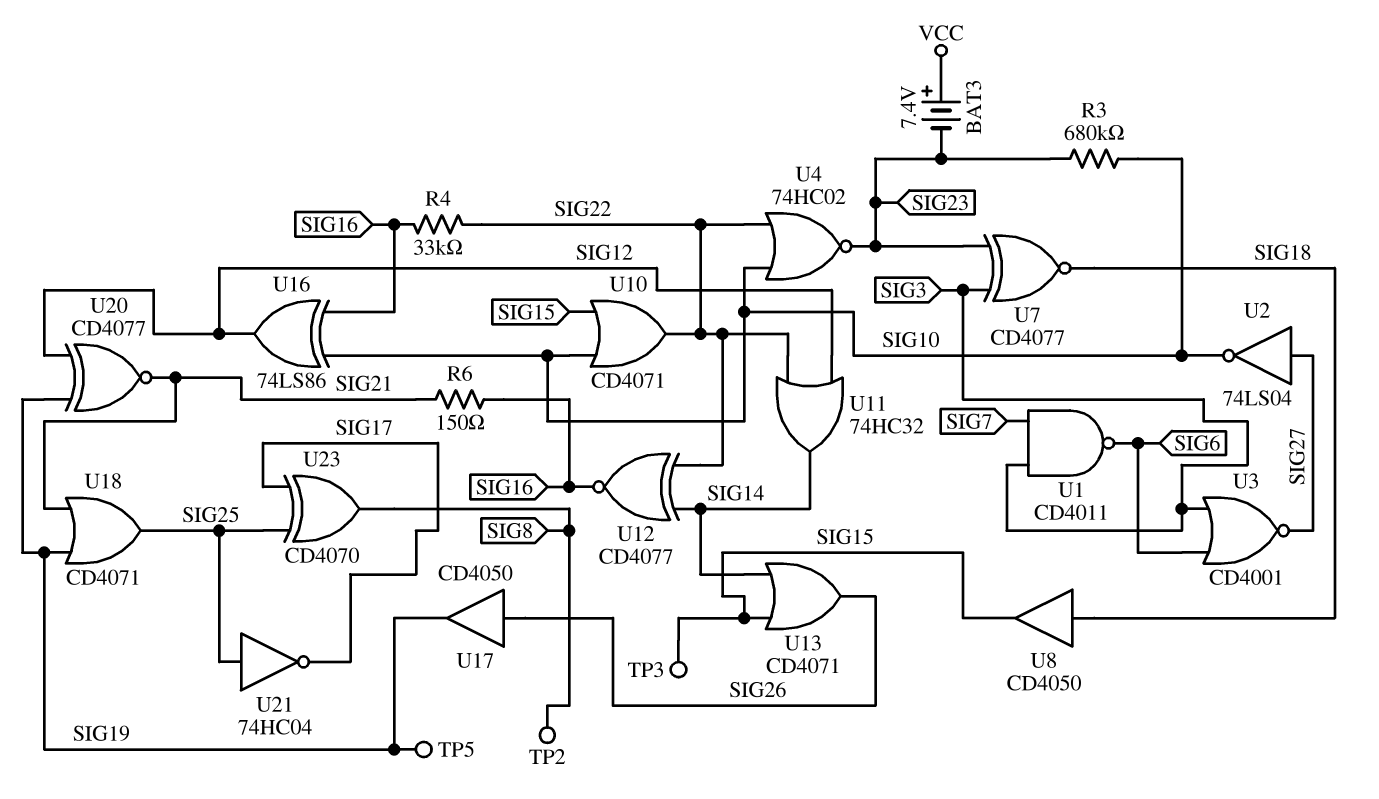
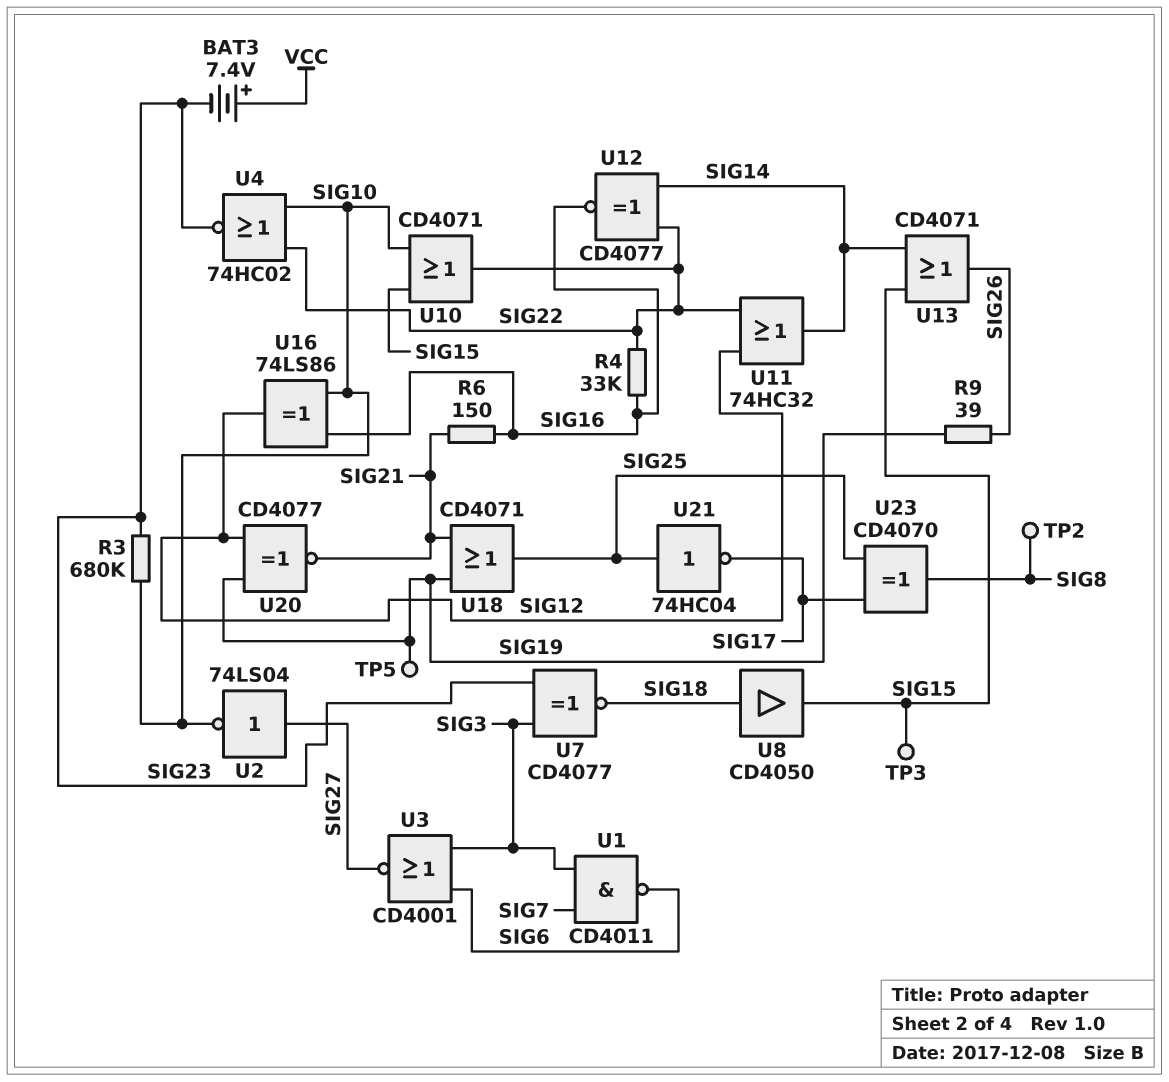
R9: none -> 39 (SIG19, SIG26)
U17: buffer CD4050 (in SIG26, out SIG19) -> none

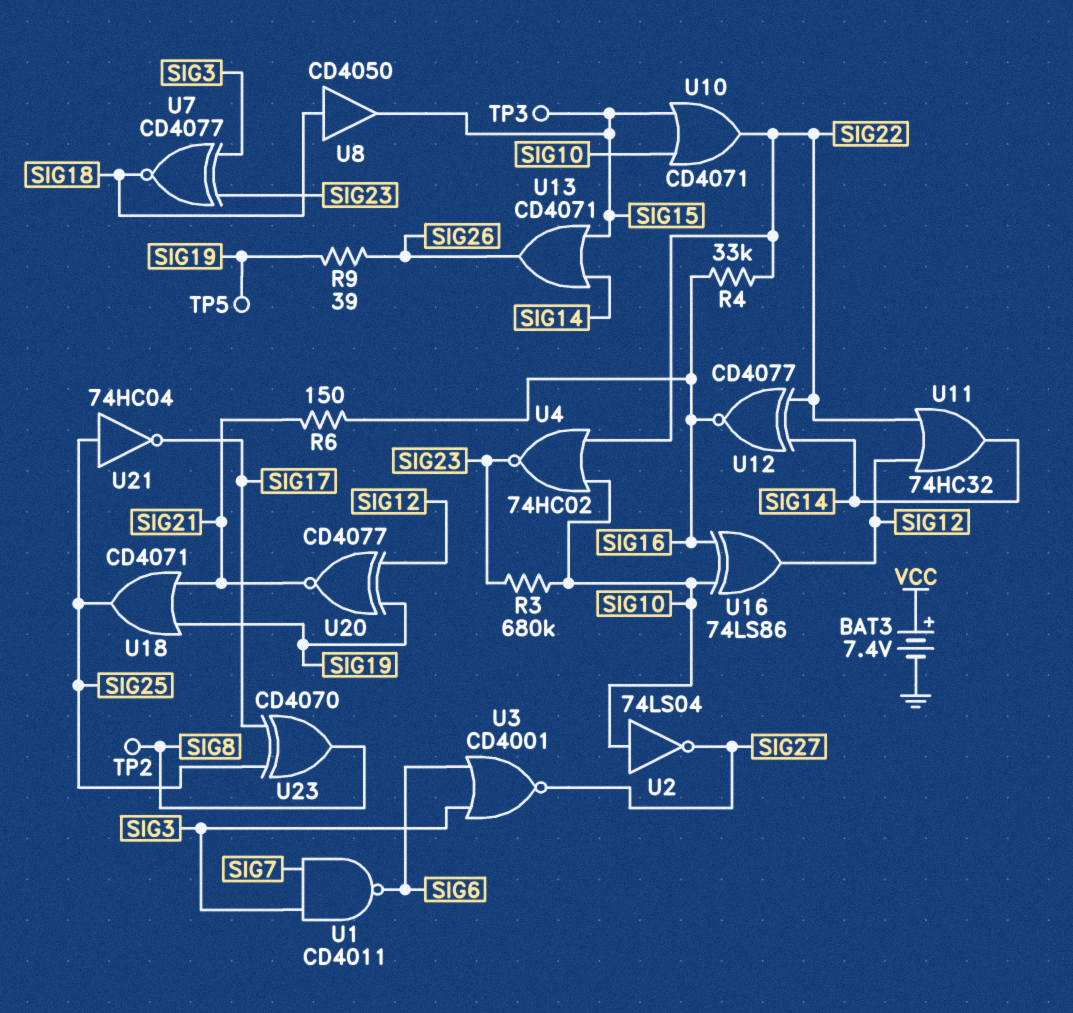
BAT3: 7.4V (plus VCC, minus SIG23) -> 7.4V (plus VCC, minus GND)
U2: NOT 74LS04 (in SIG27, out SIG10) -> NOT 74LS04 (in SIG10, out SIG27)

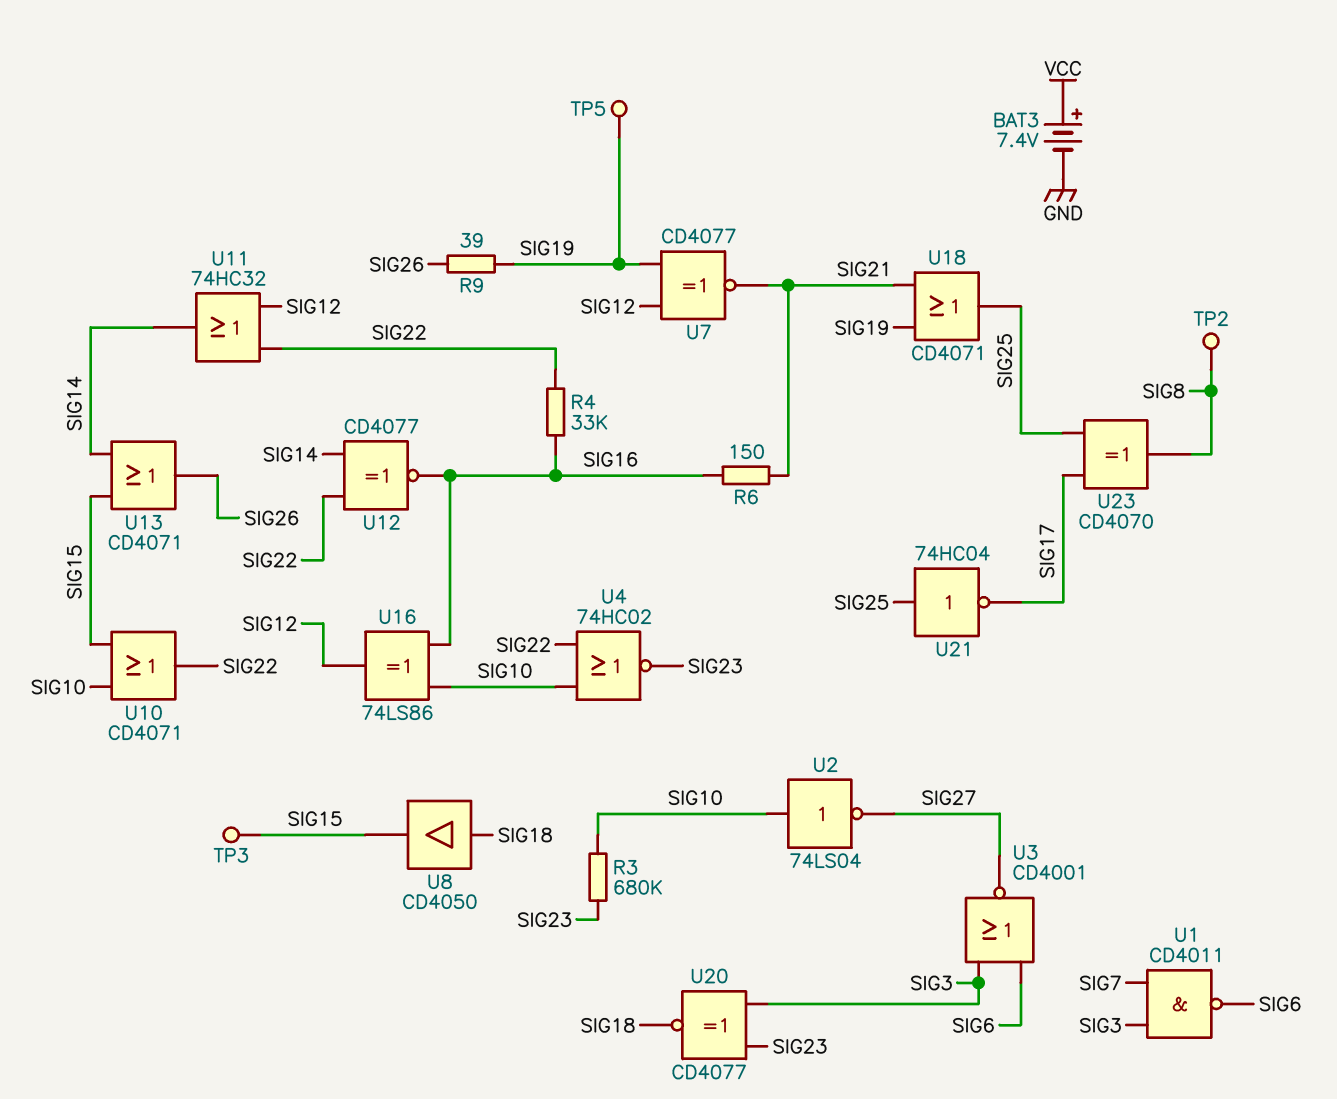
U7: XNOR CD4077 (in SIG3, in SIG23, out SIG18) -> XNOR CD4077 (in SIG12, in SIG19, out SIG21)
U20: XNOR CD4077 (in SIG12, in SIG19, out SIG21) -> XNOR CD4077 (in SIG3, in SIG23, out SIG18)

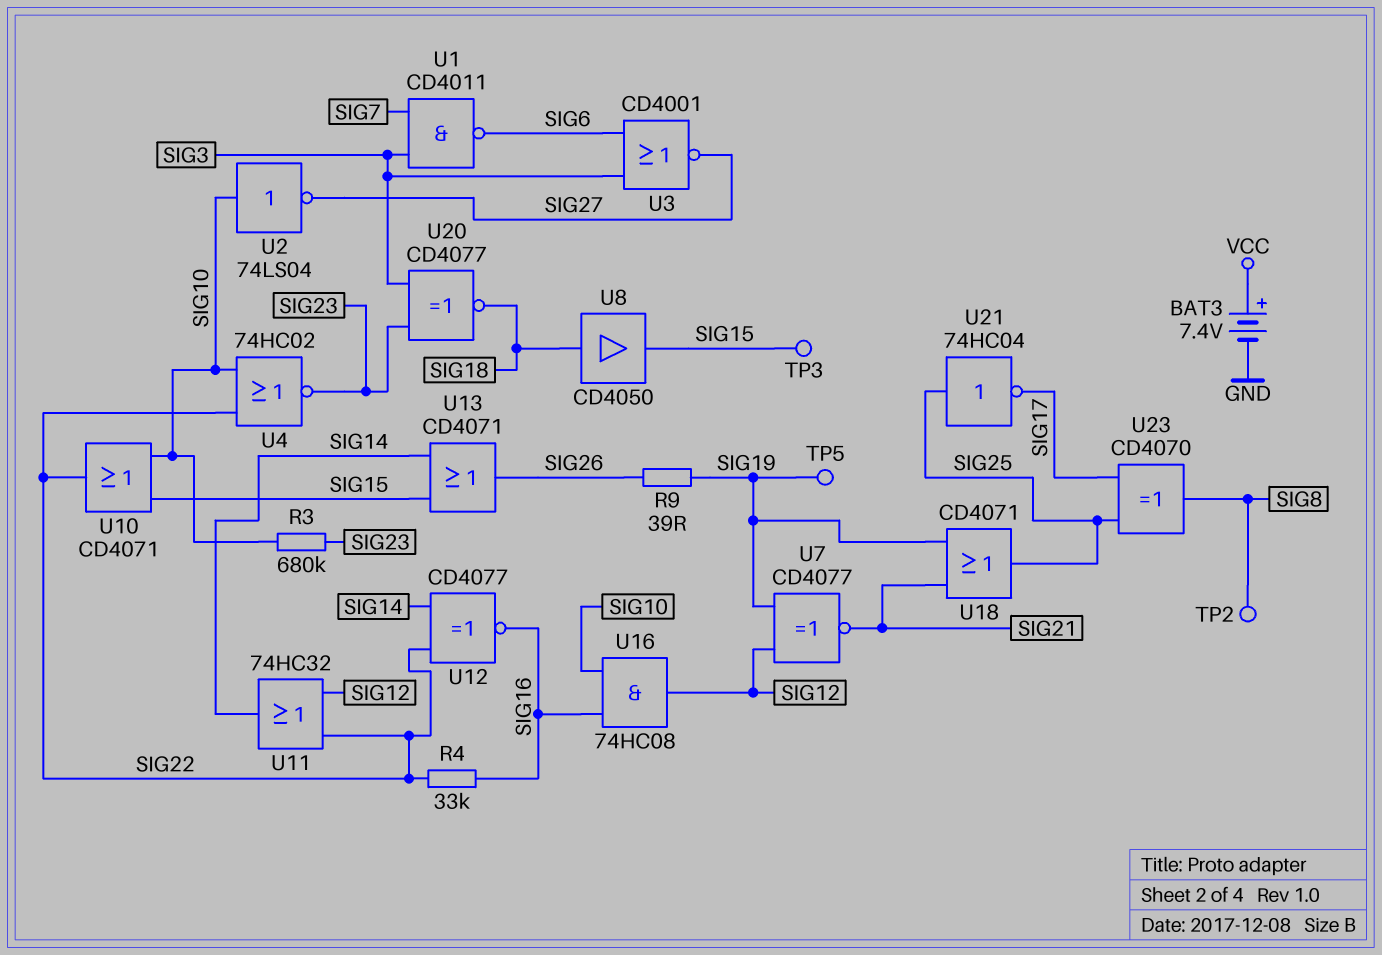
R6: 150 (SIG16, SIG21) -> none
U16: XOR 74LS86 (in SIG10, in SIG16, out SIG12) -> AND 74HC08 (in SIG10, in SIG16, out SIG12)

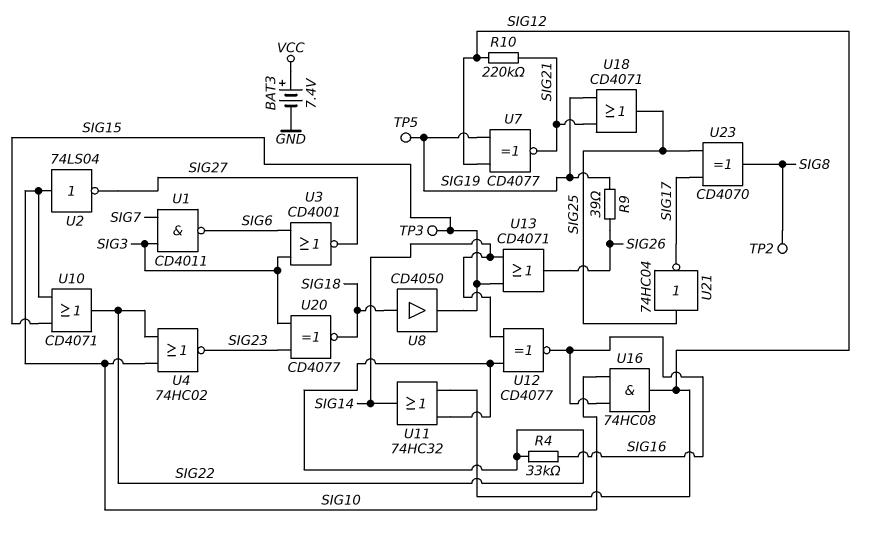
R3: 680k (SIG10, SIG23) -> none
R10: none -> 220k (SIG12, SIG21)

